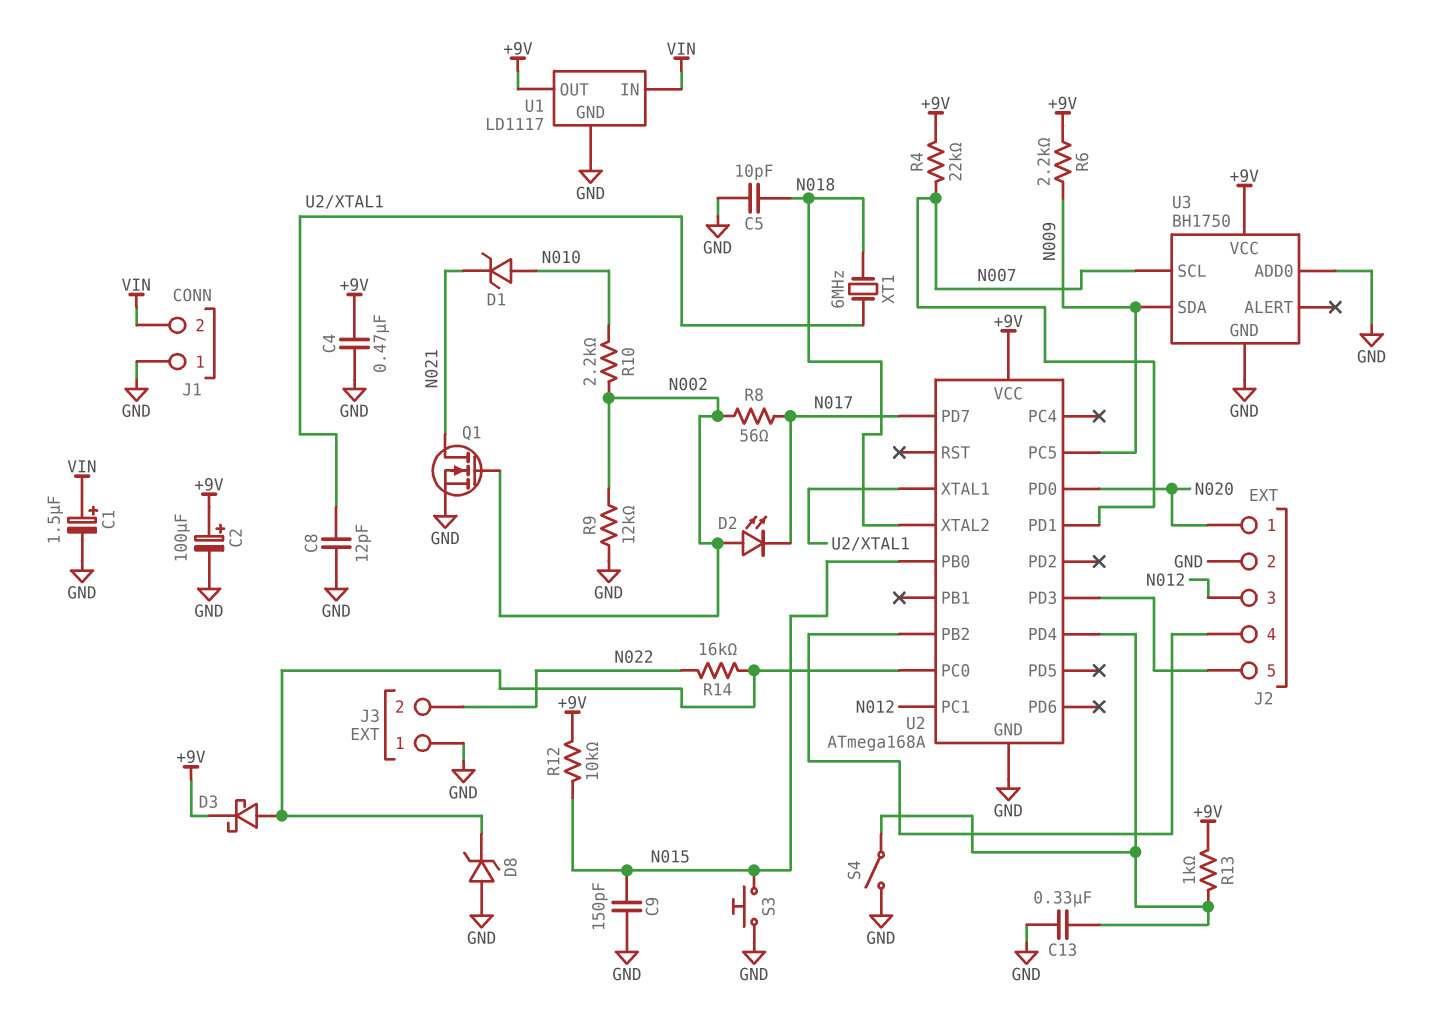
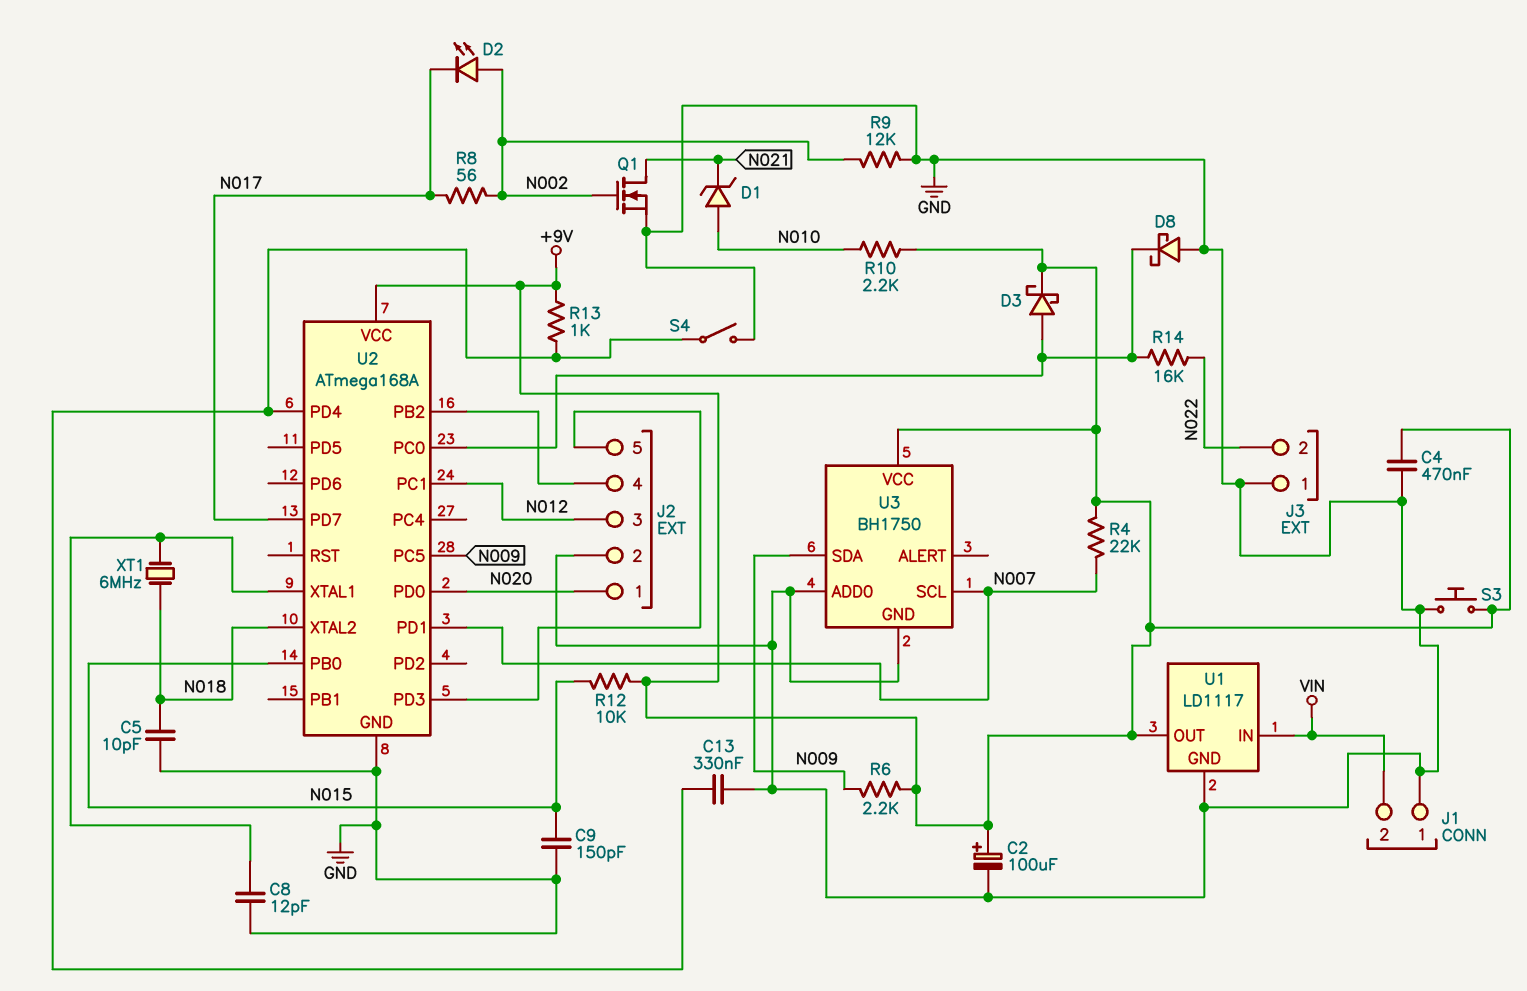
C1: 1.5uF (plus VIN, minus GND) -> none
D8: zener (A GND, K U2/PC0) -> schottky (A GND, K U2/PC0)
R10: 2.2k (N002, N010) -> 2.2k (+9V, N010)
S3: button (GND, N015) -> button (+9V, GND)

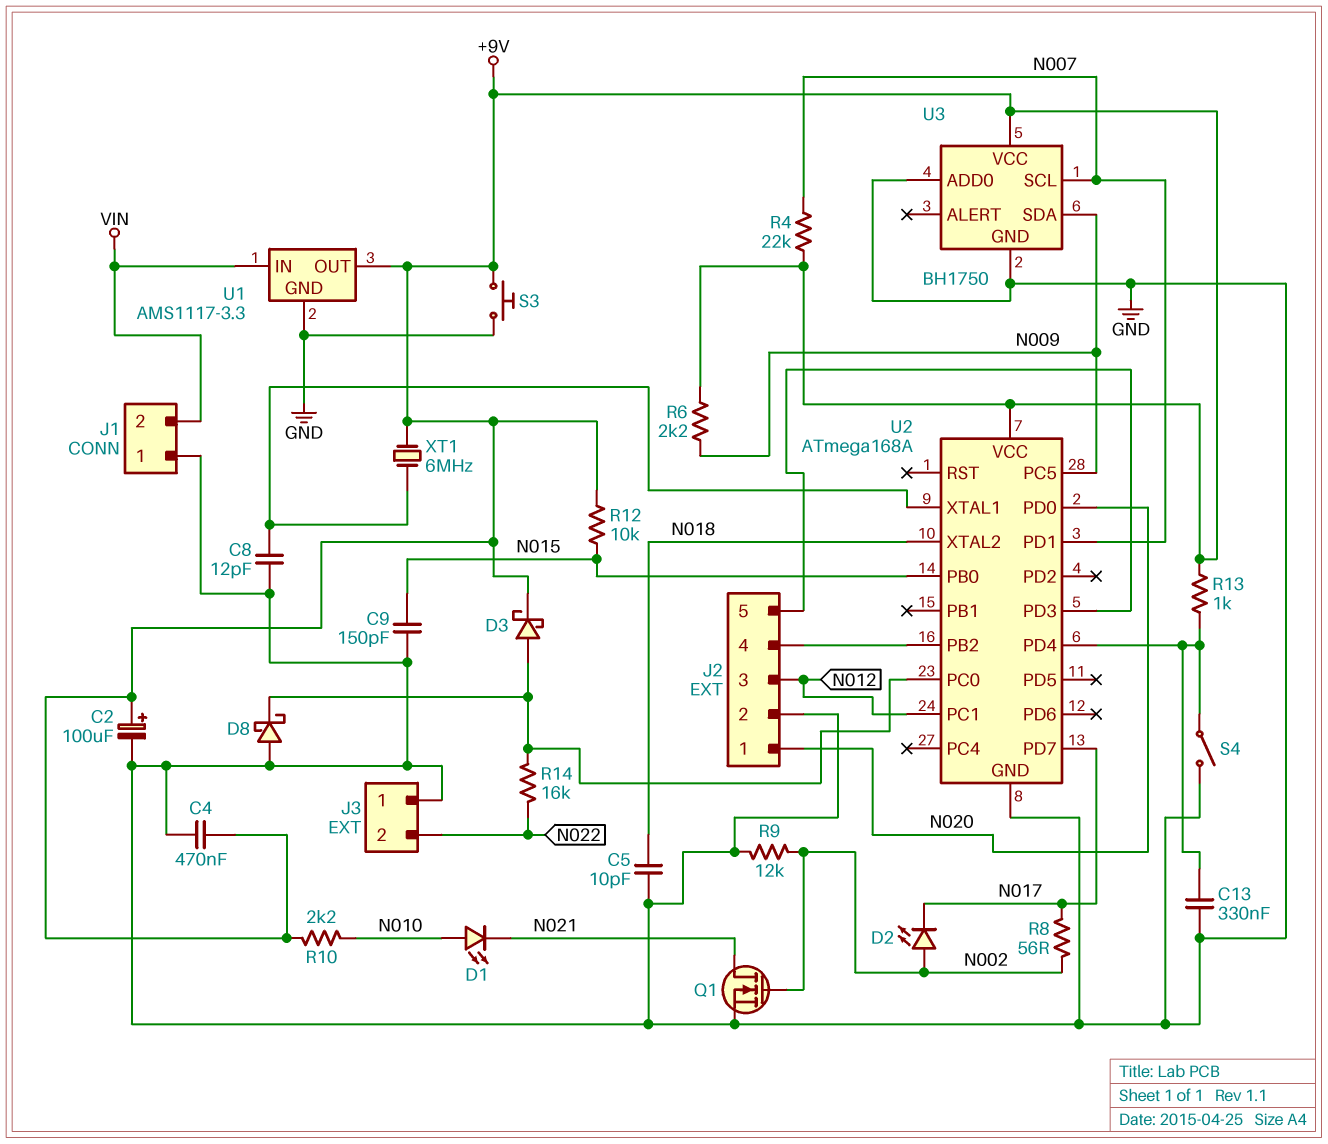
D1: zener (A N010, K N021) -> LED (A N010, K N021)
U1: LD1117 -> AMS1117-3.3
XT1: 6MHz (N018, U2/XTAL1) -> 6MHz (+9V, U2/XTAL1)

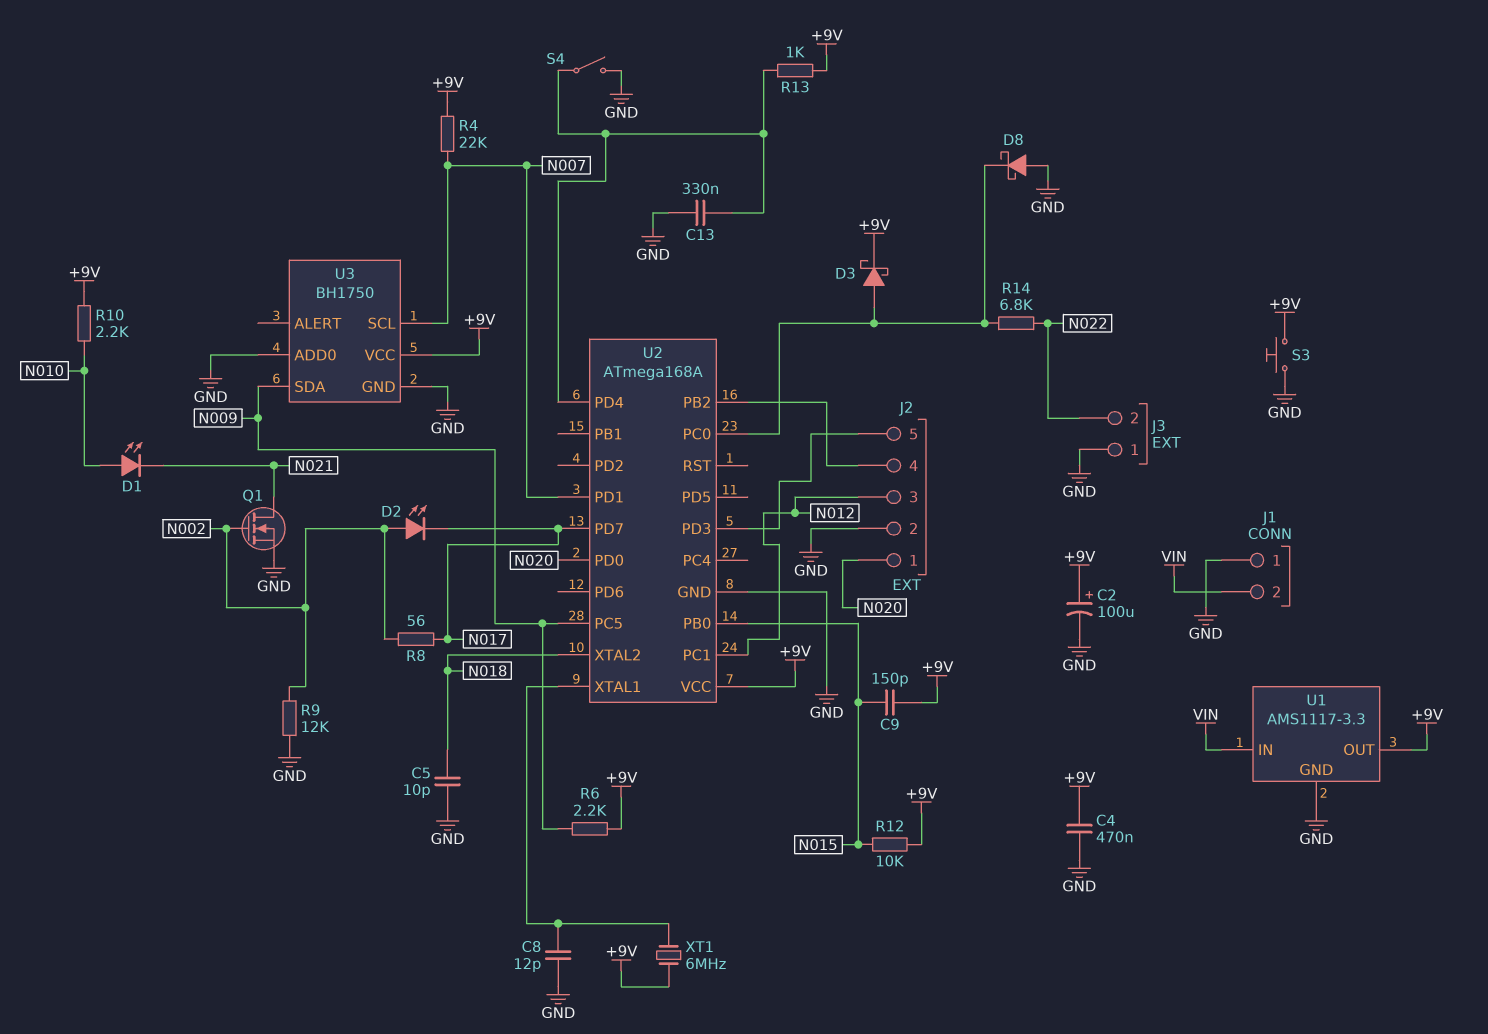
C9: 150pF (GND, N015) -> 150pF (+9V, N015)
R14: 16k (N022, U2/PC0) -> 6.8k (N022, U2/PC0)

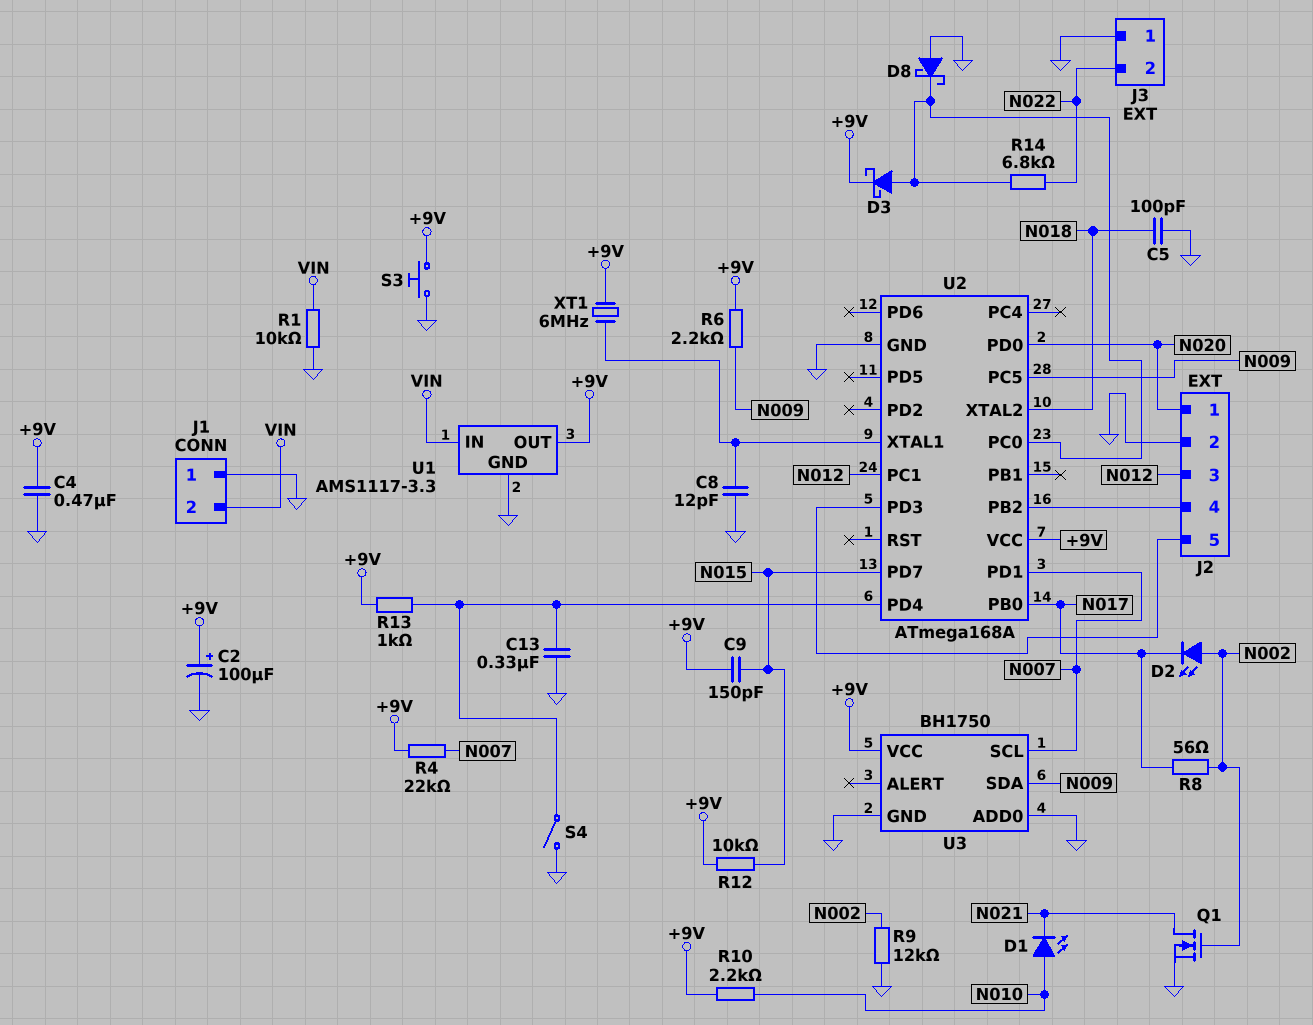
C5: 10pF (GND, N018) -> 100pF (GND, N018)
R1: none -> 10k (GND, VIN)
U2 pin PB0: N015 -> N017
U2 pin PD7: N017 -> N015

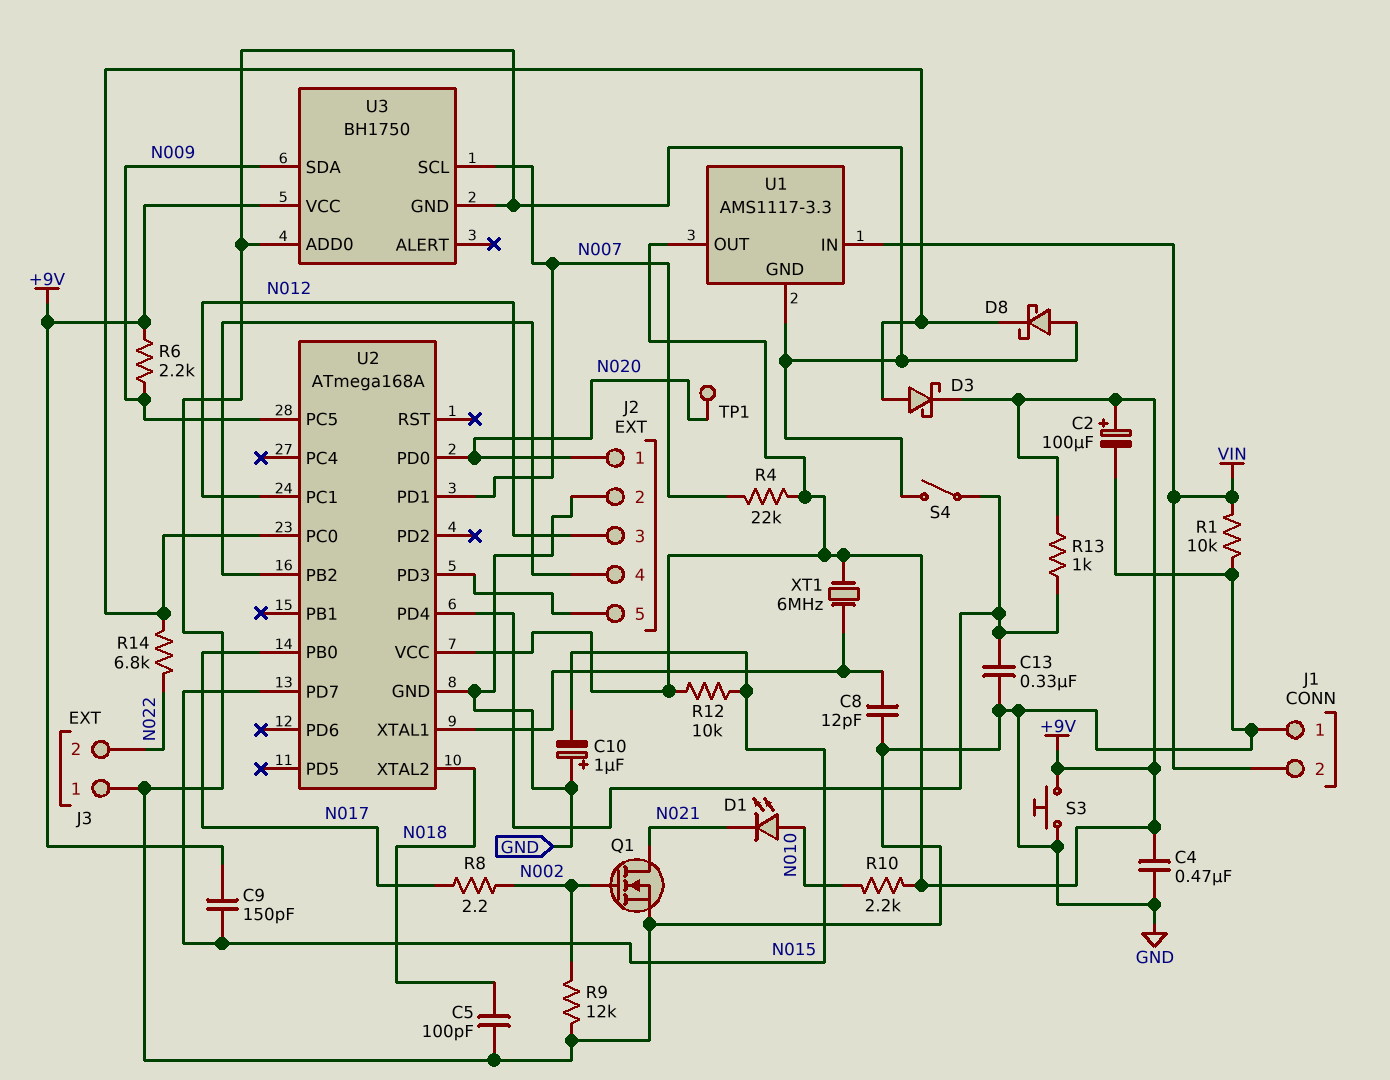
C10: none -> 1uF (plus GND, minus N015)
D2: LED (A N002, K N017) -> none
R8: 56 (N002, N017) -> 2.2 (N002, N017)
TP1: none -> test point (N020)

